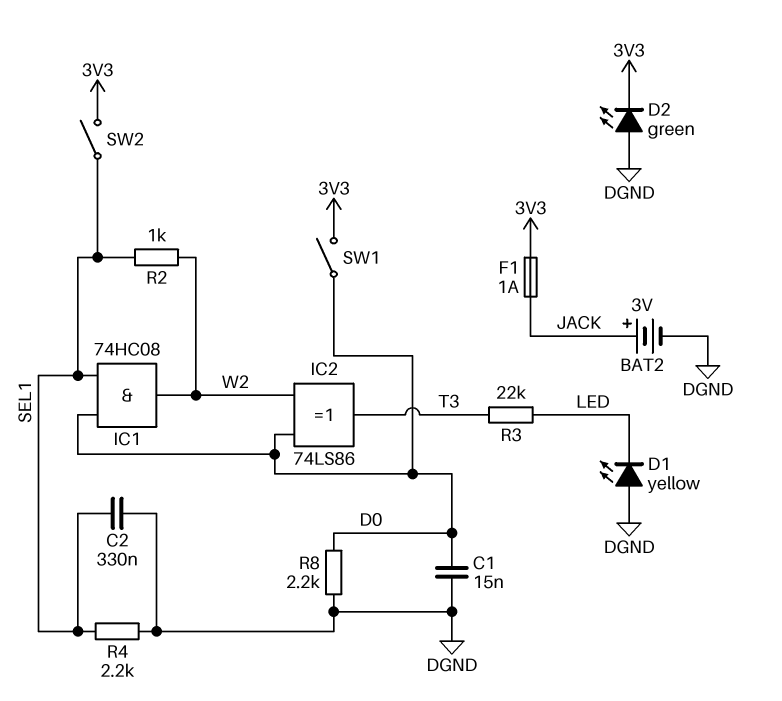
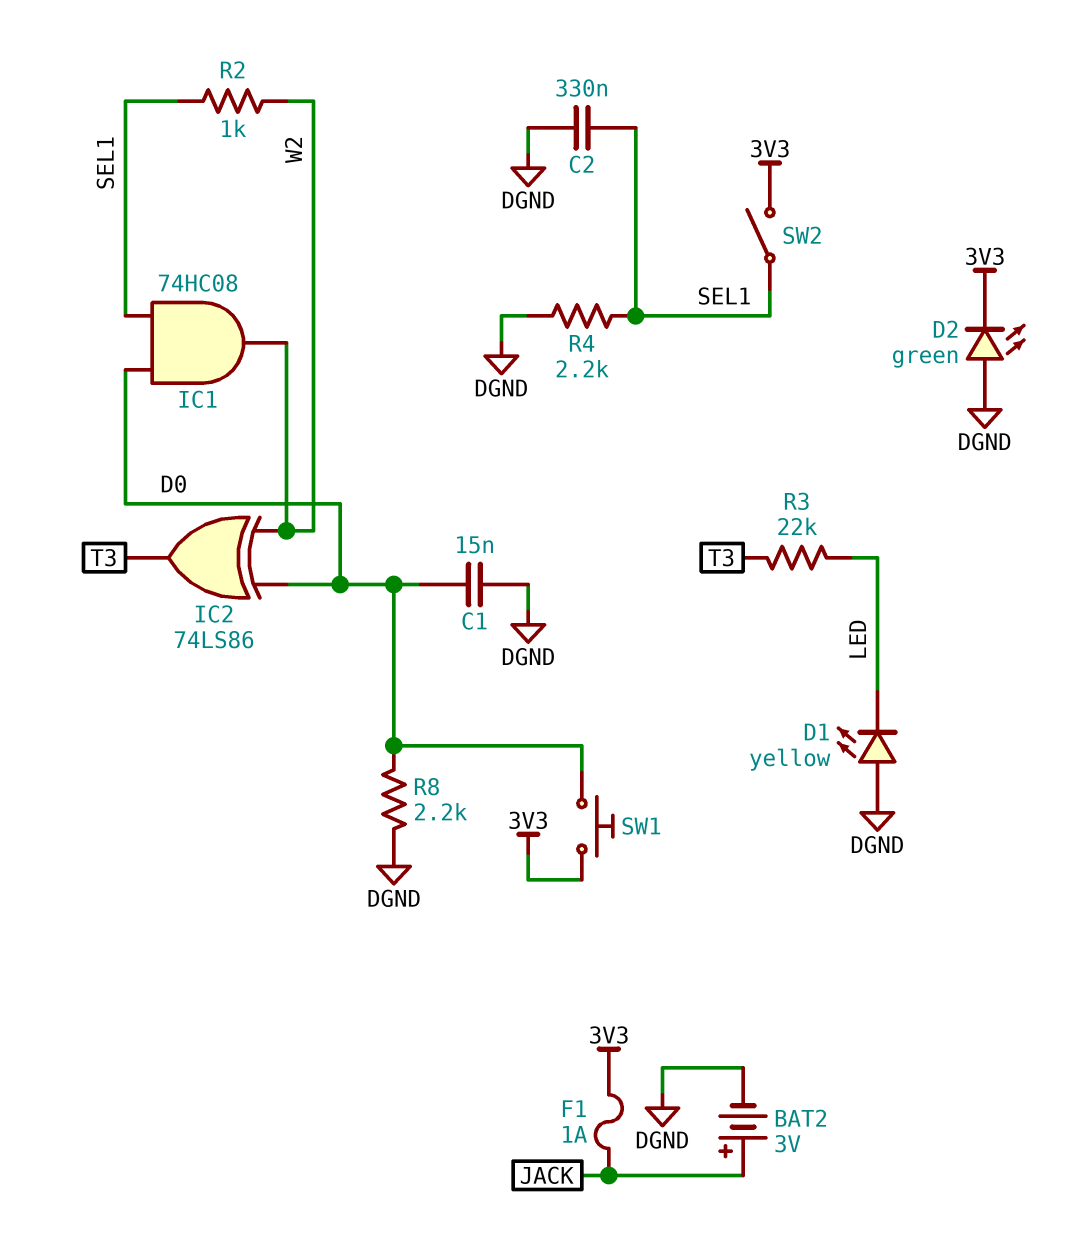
SW1: switch (3V3, D0) -> button (3V3, D0)

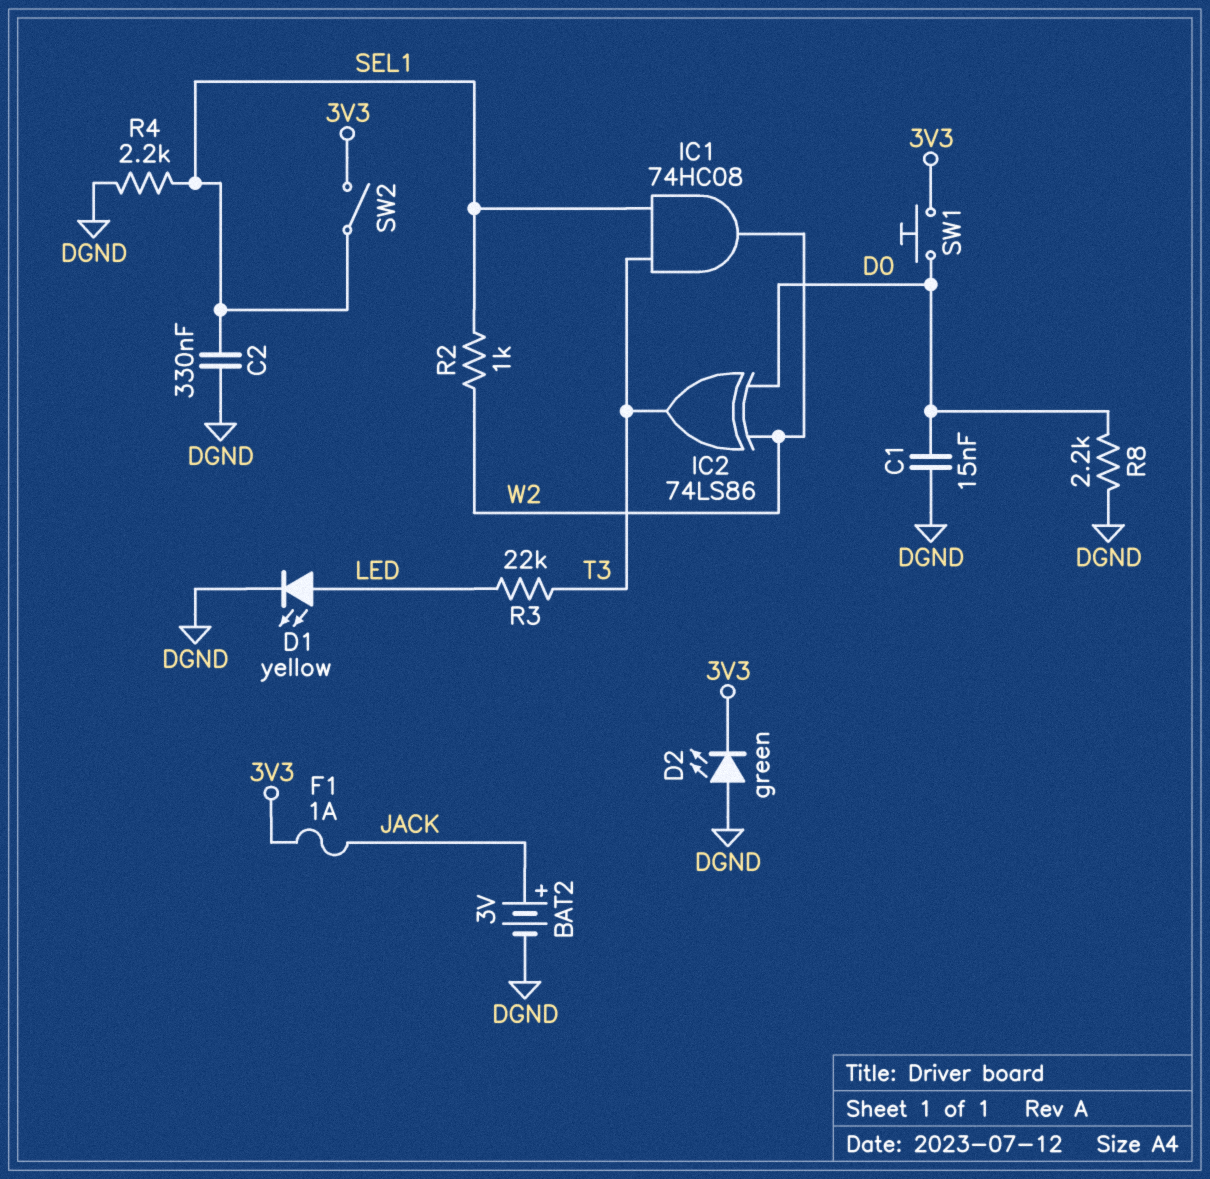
D1: LED yellow (A DGND, K LED) -> LED yellow (A LED, K DGND)
IC1: AND 74HC08 (in D0, in SEL1, out W2) -> AND 74HC08 (in SEL1, in T3, out W2)

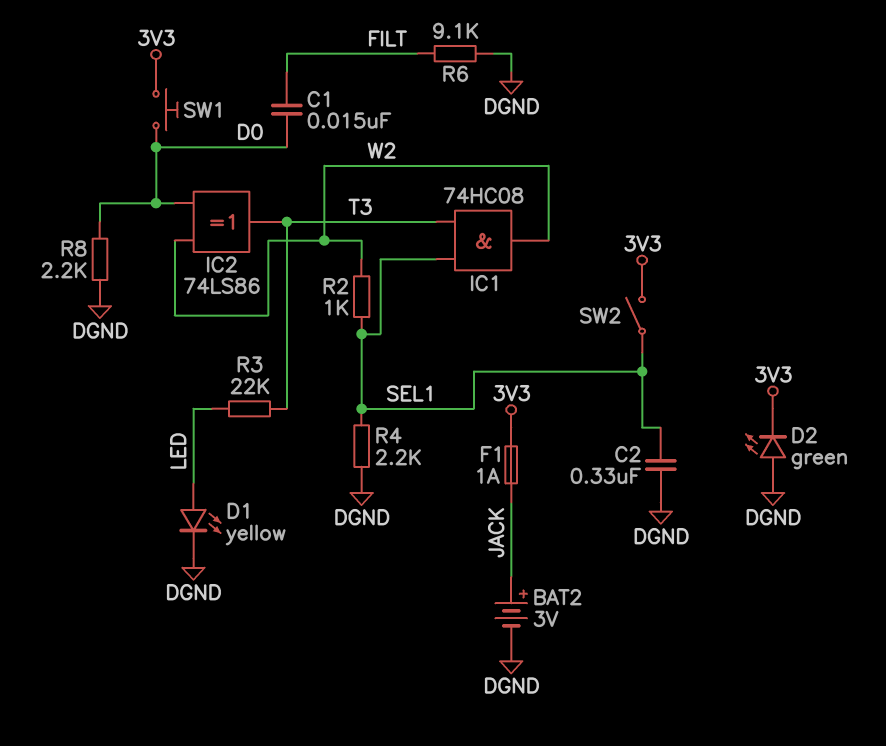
C1: 15nF (D0, DGND) -> 15nF (D0, FILT)
R6: none -> 9.1k (DGND, FILT)

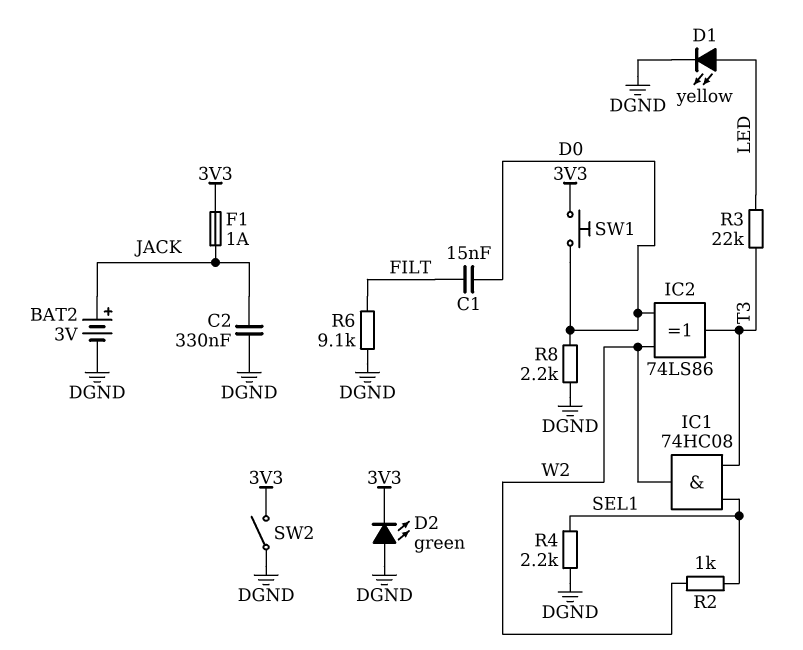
C2: 330nF (DGND, SEL1) -> 330nF (DGND, JACK)
SW2: switch (3V3, SEL1) -> switch (3V3, DGND)

